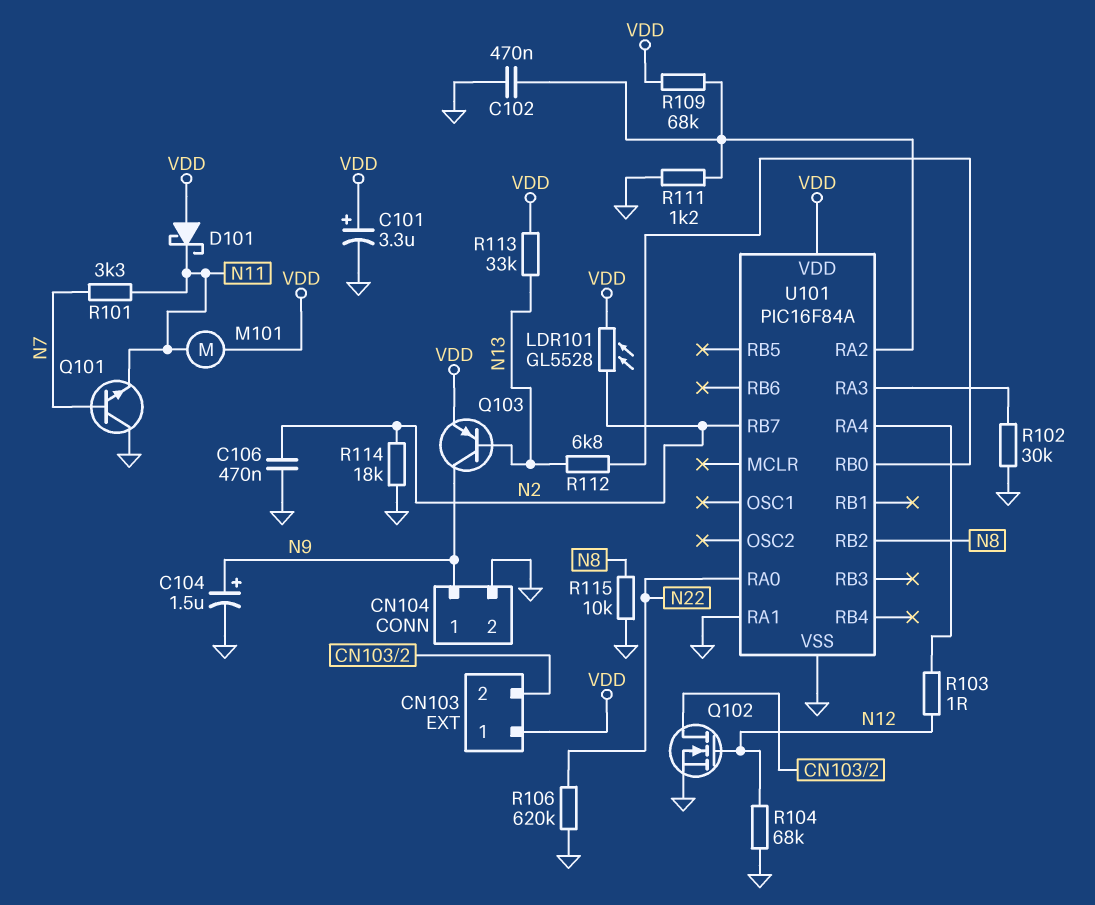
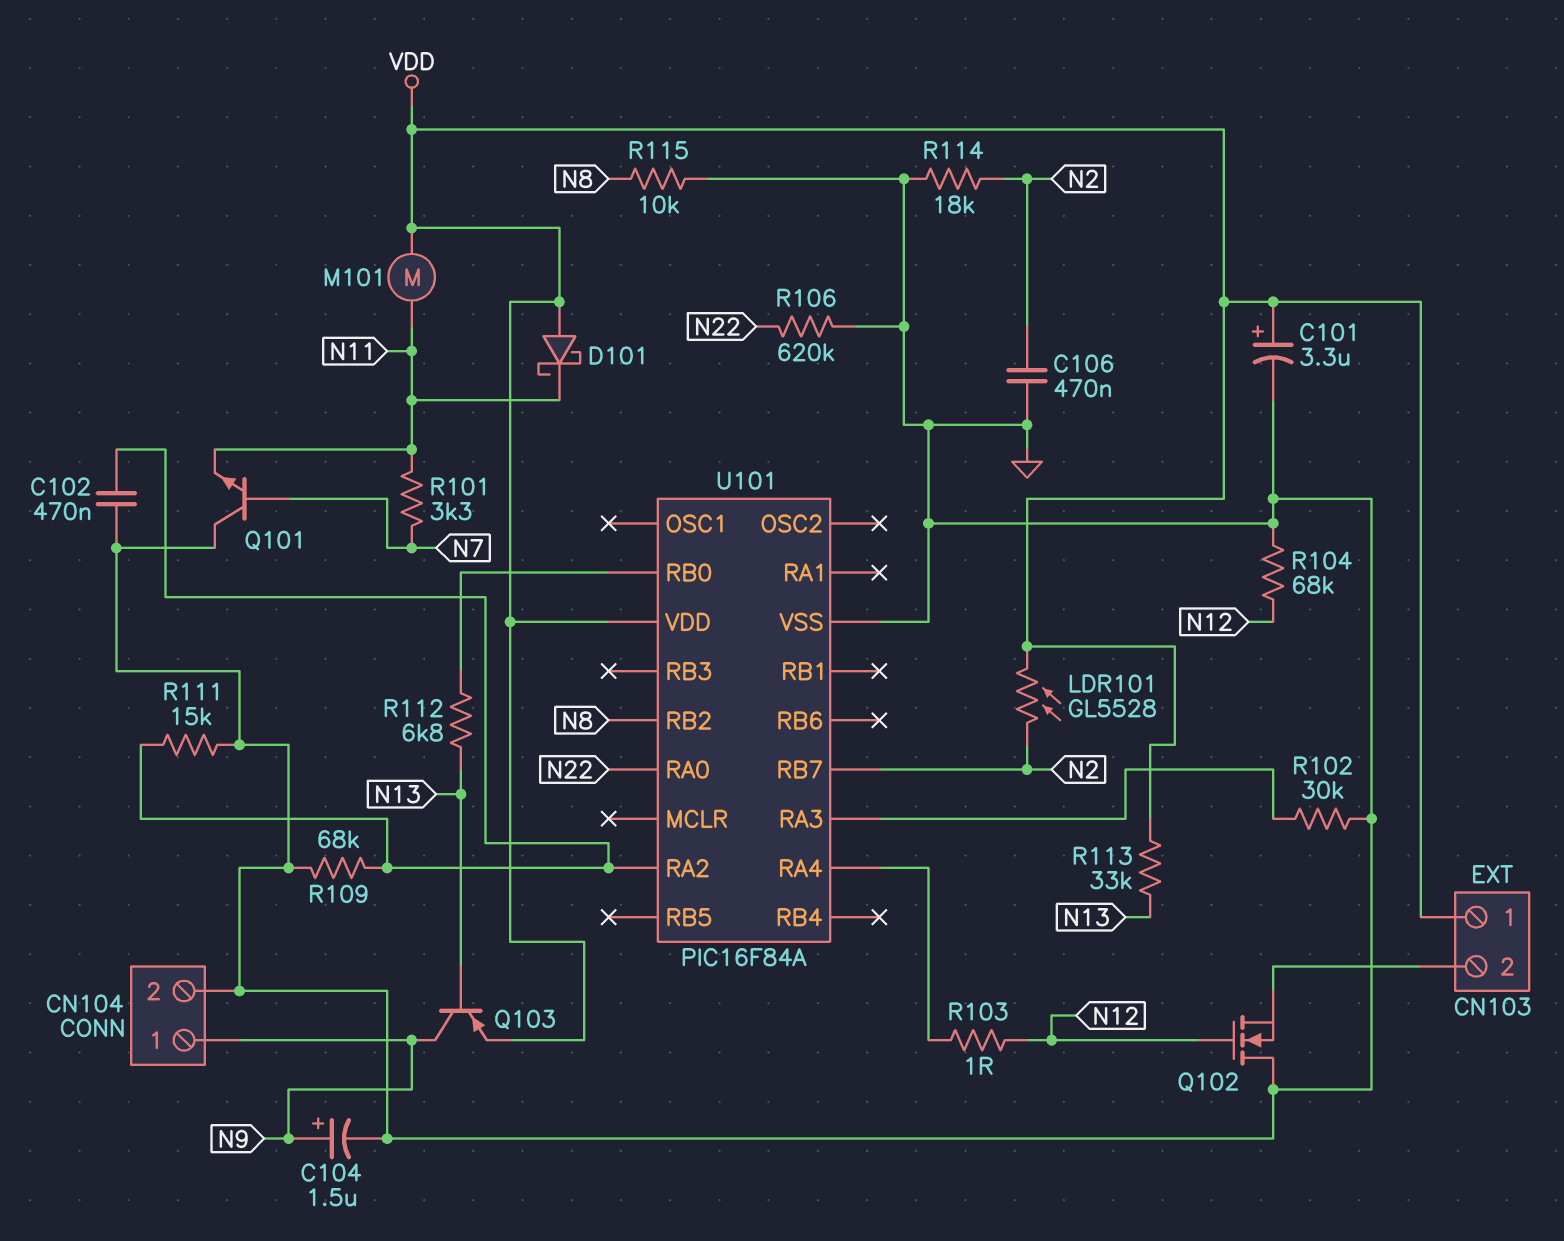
Q102: NMOS (G N12, D CN103/2, S GND) -> NMOS (G N12, D GND, S CN103/2)
R109: 68k (U101/RA2, VDD) -> 68k (GND, U101/RA2)
R111: 1.2k (GND, U101/RA2) -> 15k (GND, U101/RA2)
U101 pin RA1: GND -> none

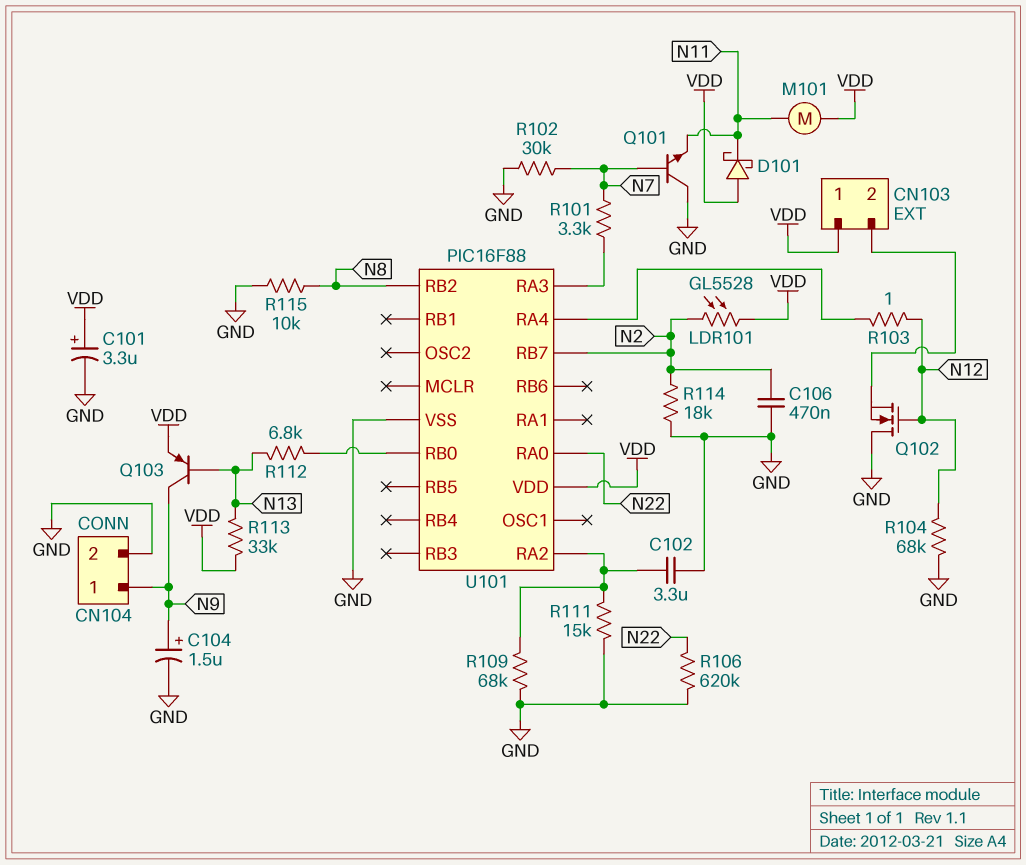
C102: 470nF (GND, U101/RA2) -> 3.3uF (GND, U101/RA2)
R101: 3.3k (N7, N11) -> 3.3k (N7, U101/RA3)
R102: 30k (GND, U101/RA3) -> 30k (GND, N7)
U101: PIC16F84A -> PIC16F88

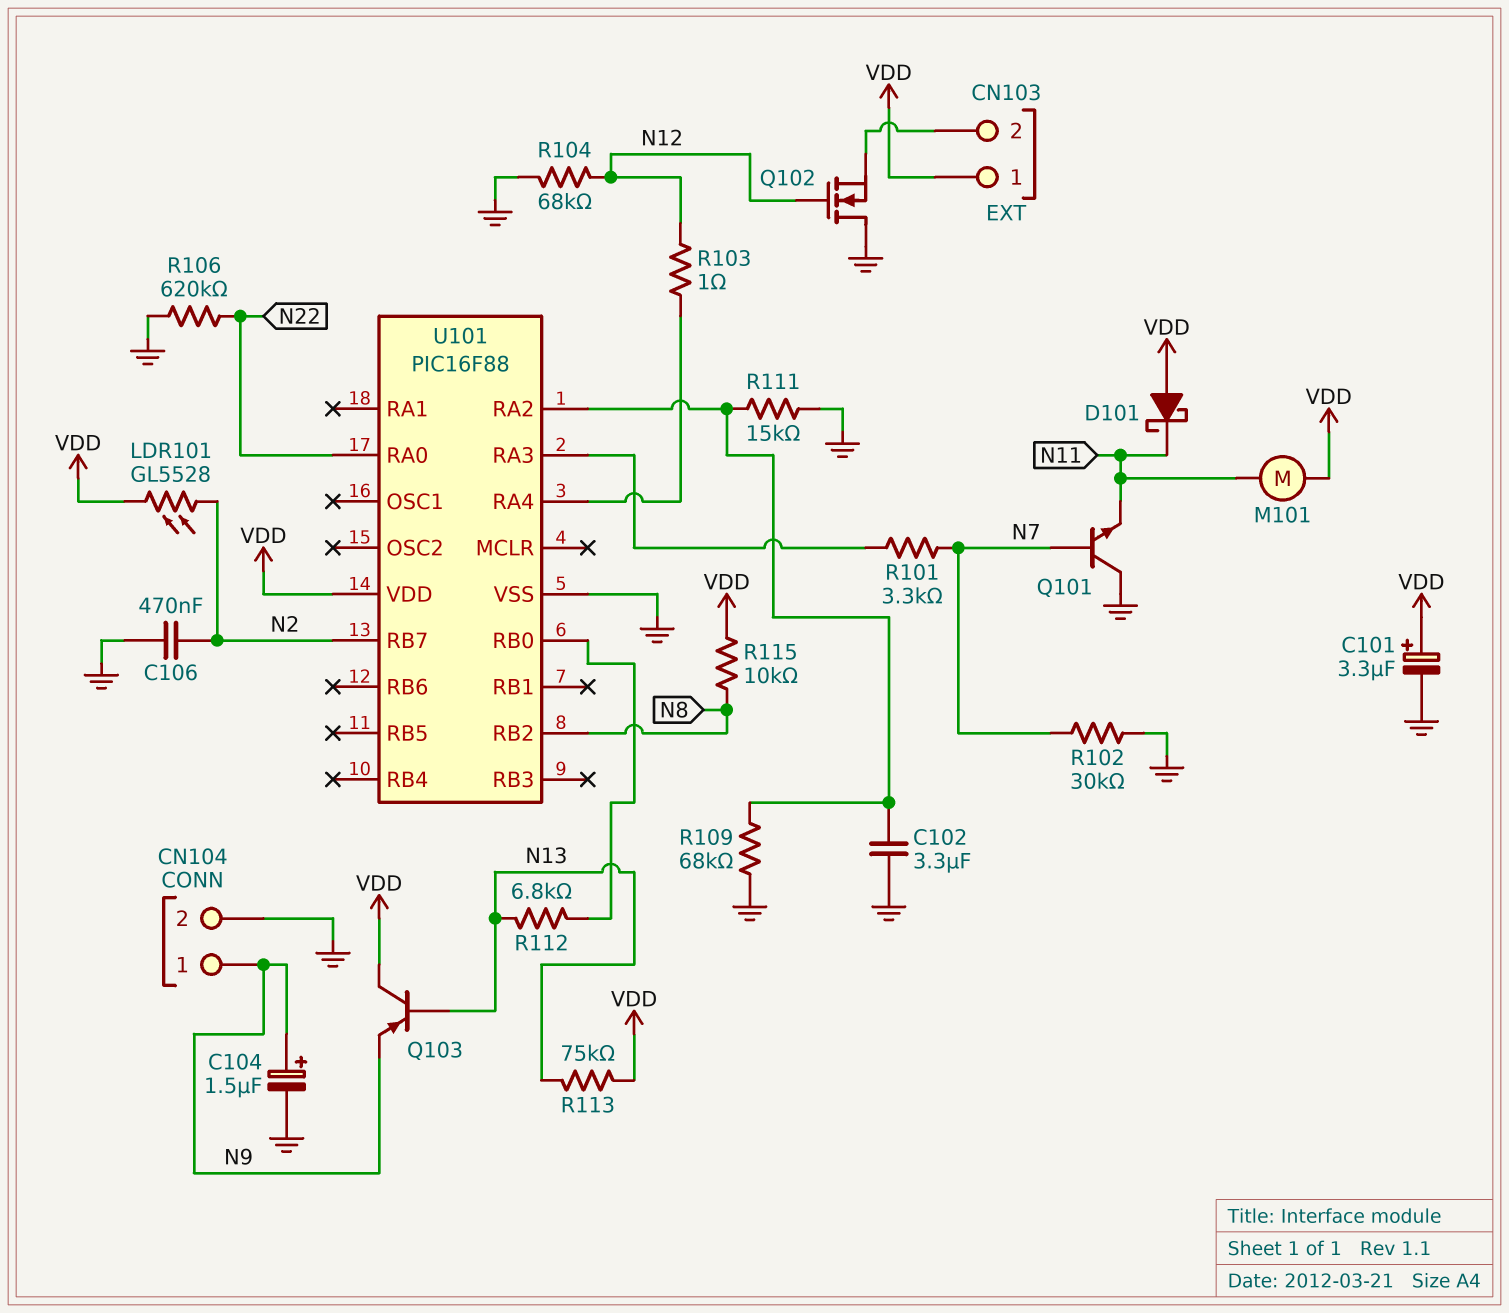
Q103: PNP (B N13, C N9, E VDD) -> PNP (B N13, C VDD, E N9)
R113: 33k (N13, VDD) -> 75k (N13, VDD)
R114: 18k (GND, N2) -> none
R115: 10k (GND, N8) -> 10k (N8, VDD)

